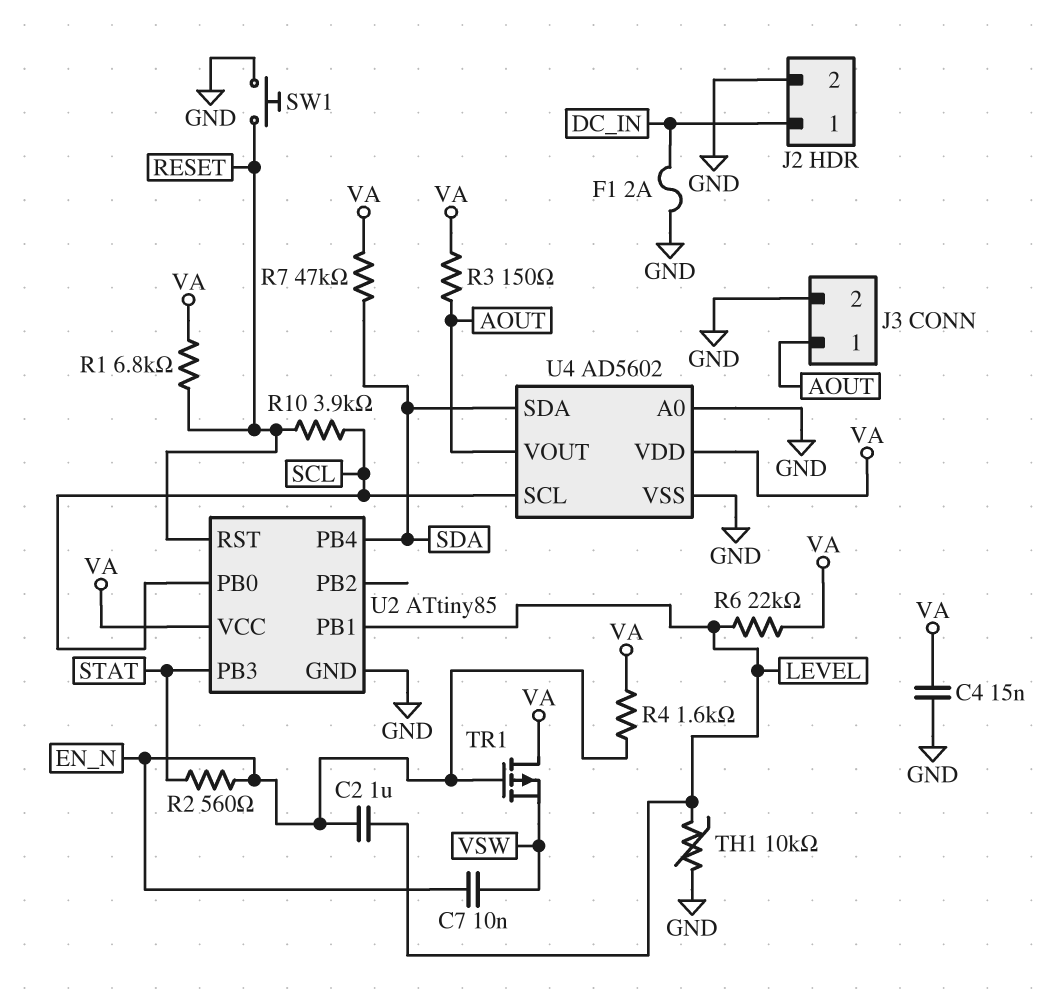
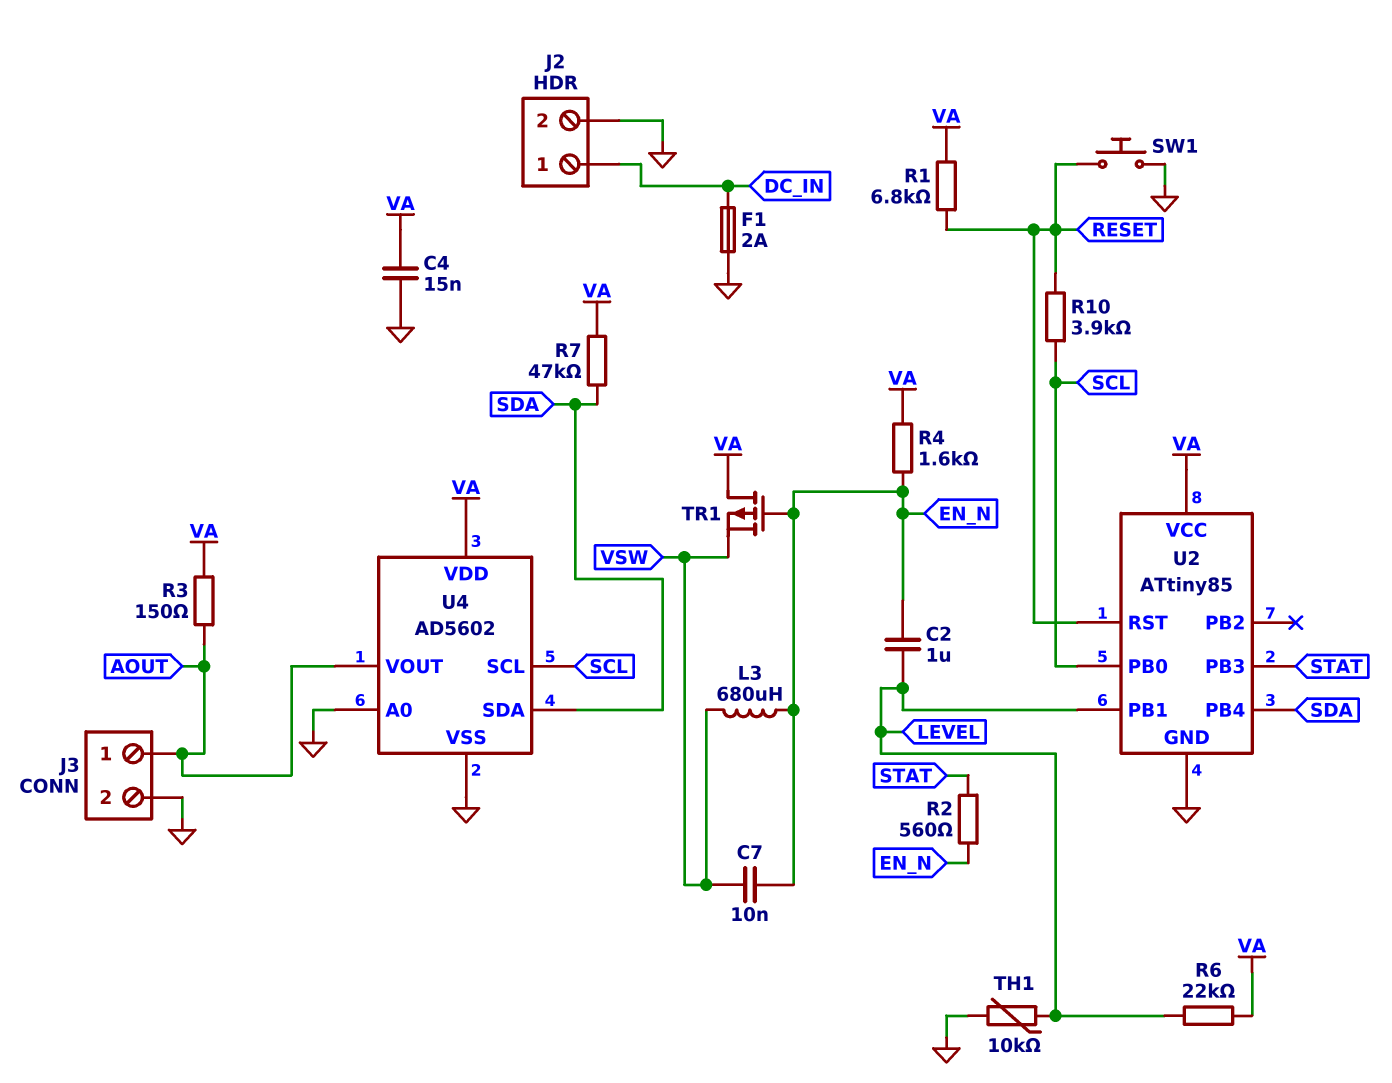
L3: none -> 680uH (EN_N, VSW)

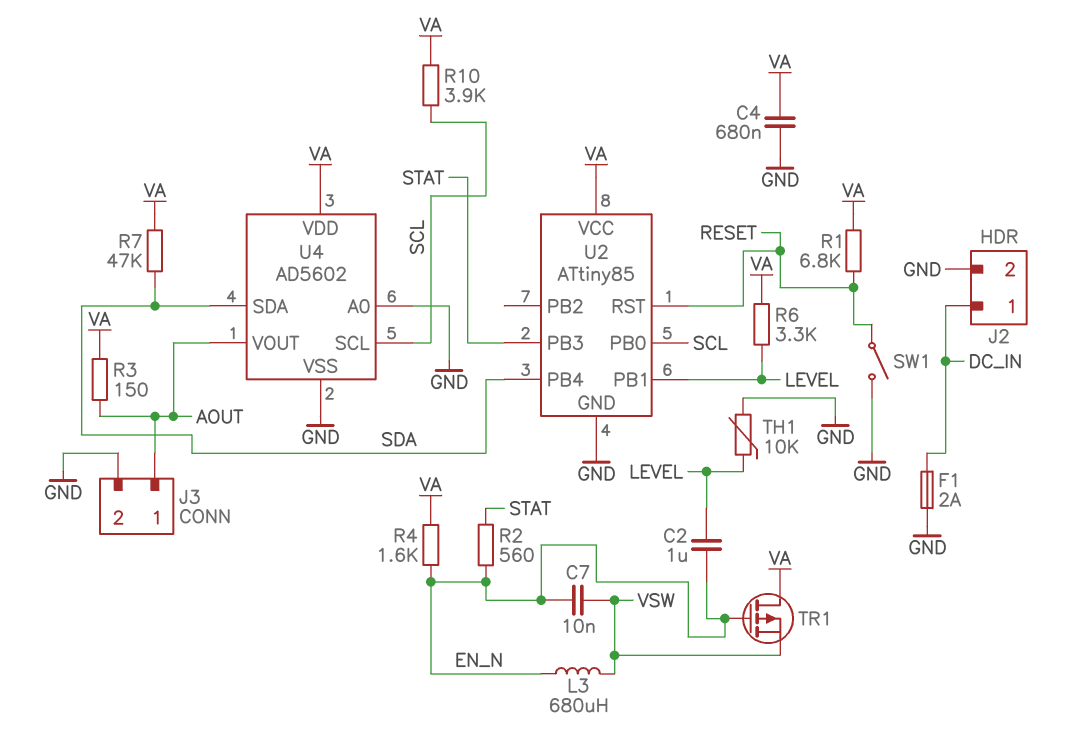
C4: 15nF (GND, VA) -> 680nF (GND, VA)
R6: 22k (LEVEL, VA) -> 3.3k (LEVEL, VA)
R10: 3.9k (RESET, SCL) -> 3.9k (SCL, VA)
SW1: button (GND, RESET) -> switch (GND, RESET)

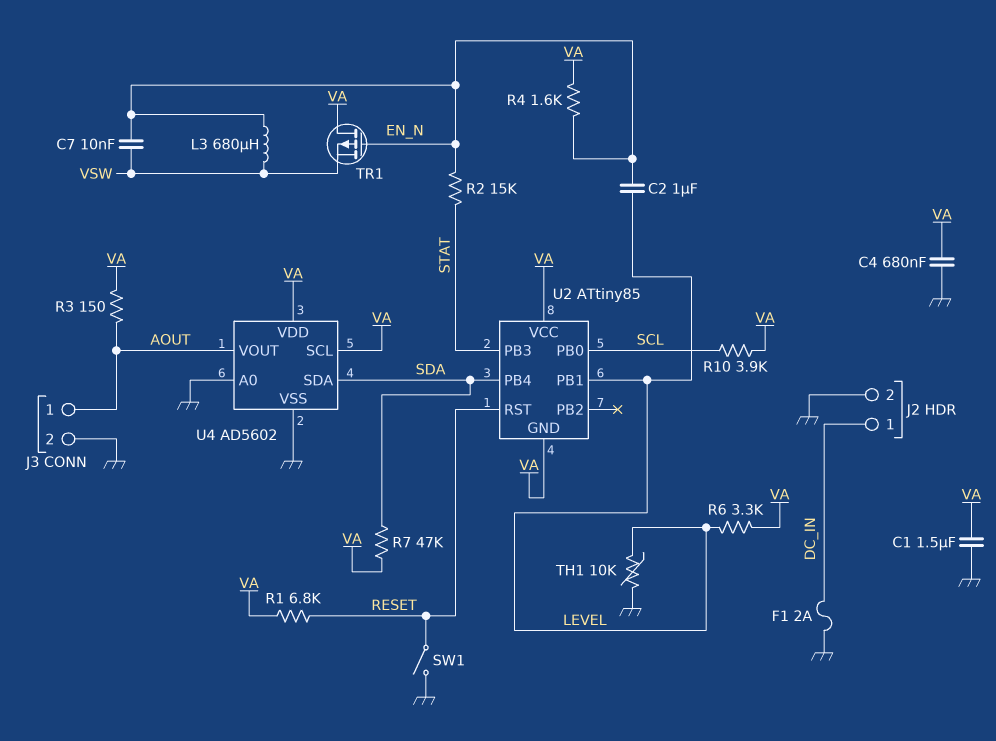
C1: none -> 1.5uF (GND, VA)
R2: 560 (EN_N, STAT) -> 15k (EN_N, STAT)
U2 pin GND: GND -> VA
U4 pin SCL: SCL -> VA

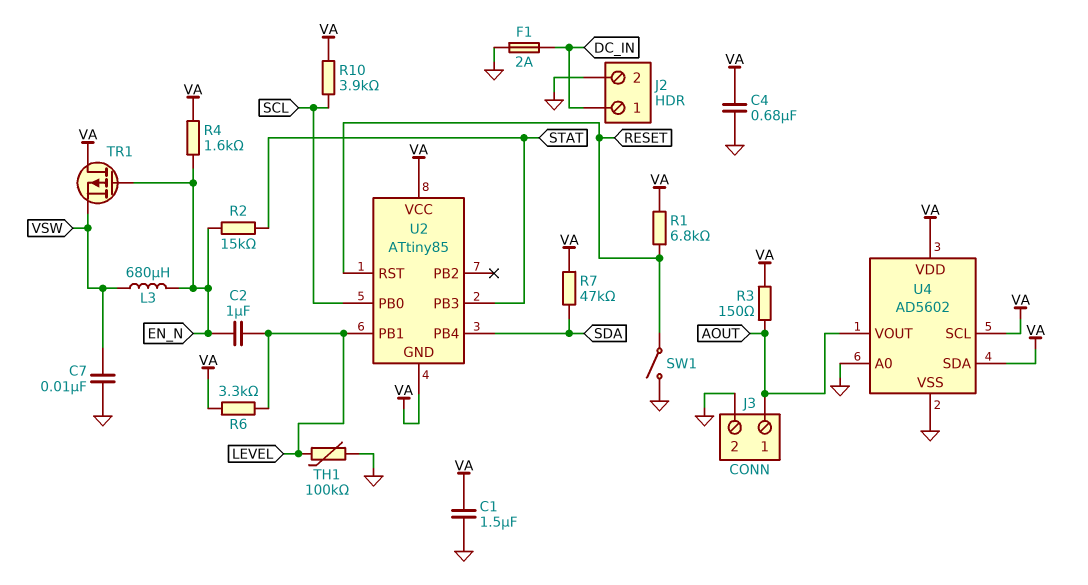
C7: 10nF (EN_N, VSW) -> 10nF (GND, VSW)
TH1: 10k (GND, LEVEL) -> 100k (GND, LEVEL)
U4 pin SDA: SDA -> VA

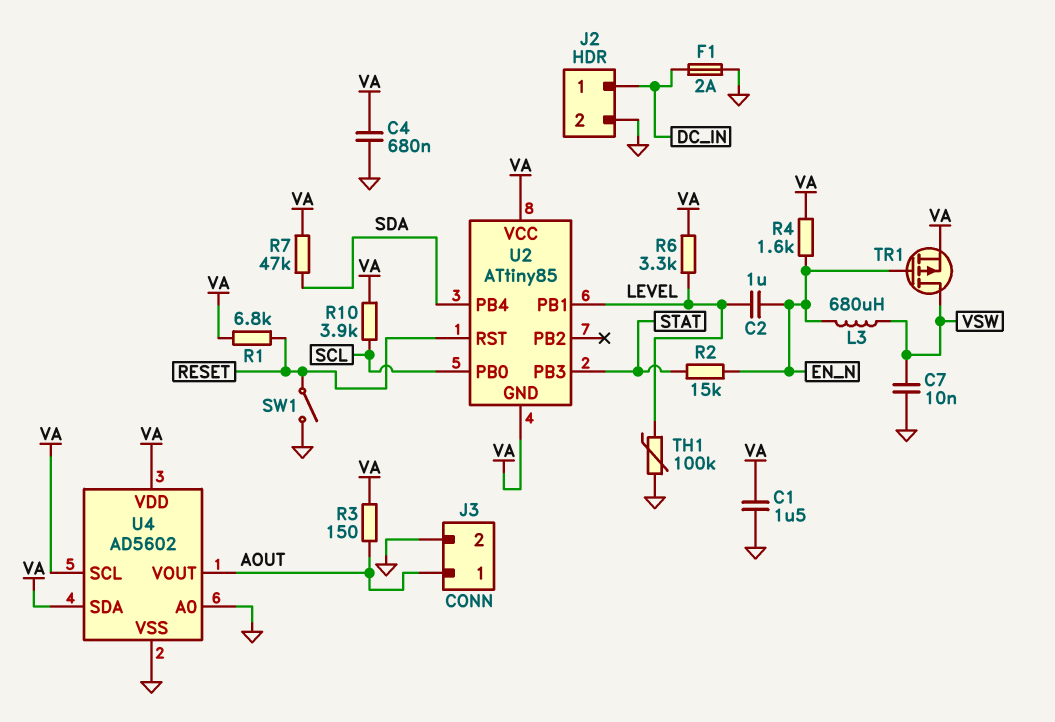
TR1: PMOS (G EN_N, D VA, S VSW) -> PMOS (G EN_N, D VSW, S VA)

